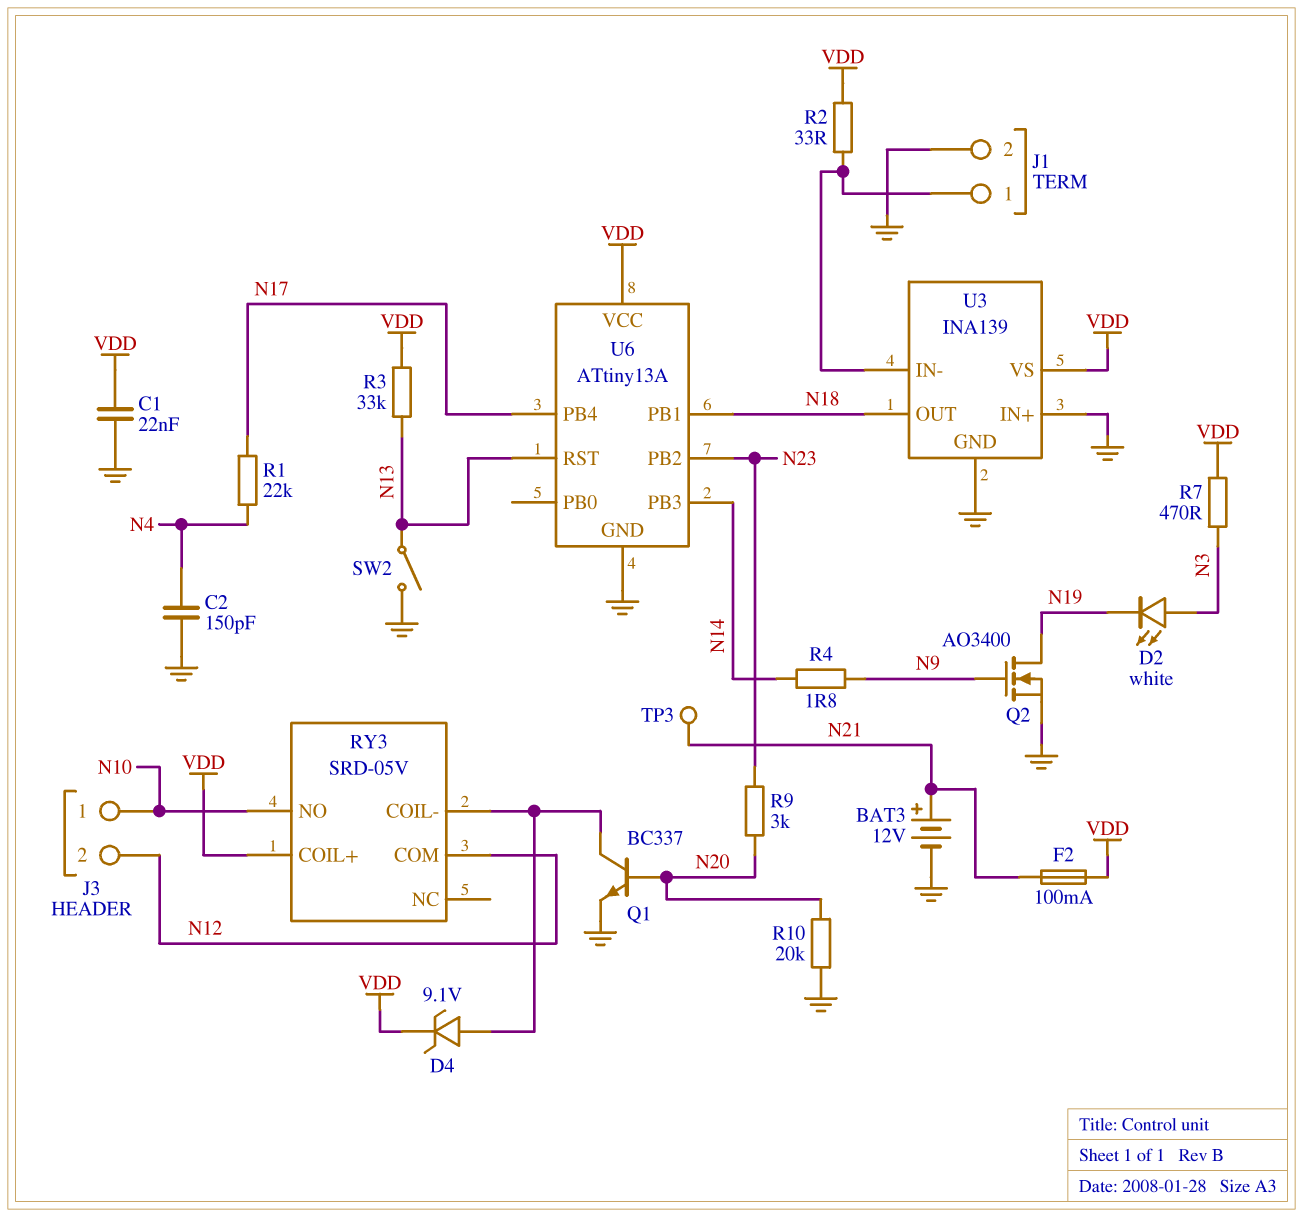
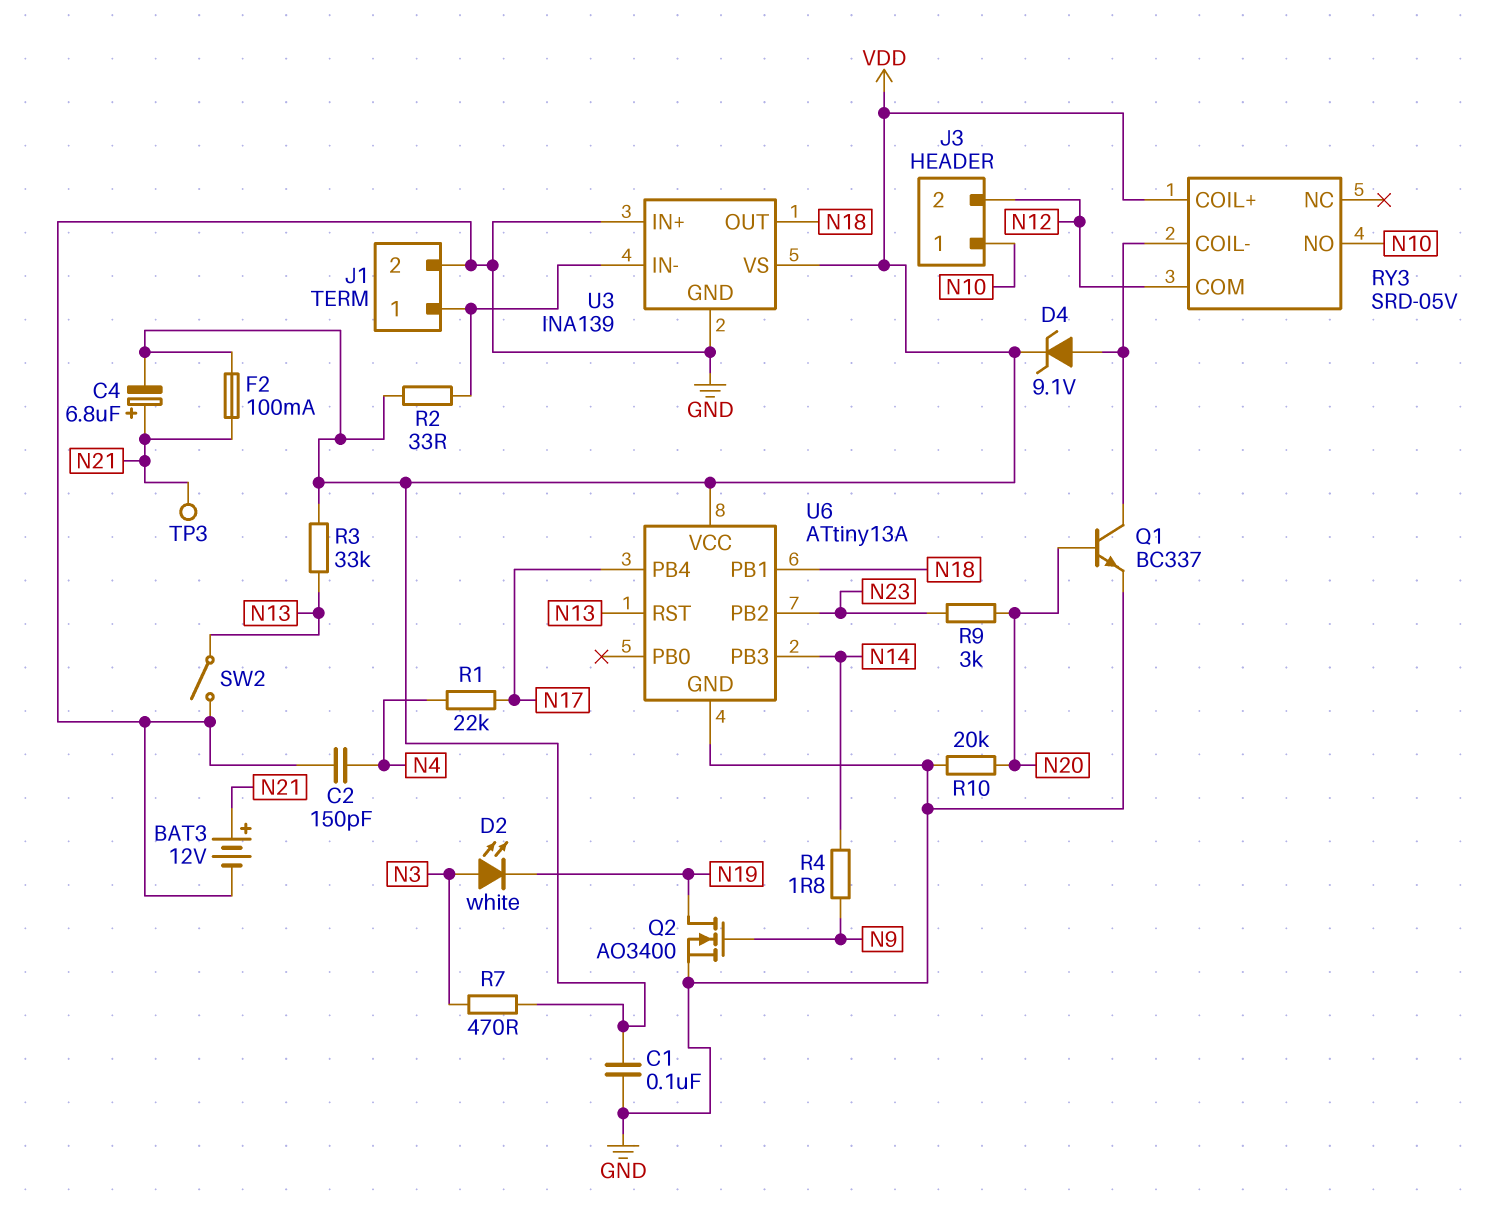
C1: 22nF (GND, VDD) -> 100nF (GND, VDD)
C4: none -> 6.8uF (plus N21, minus VDD)

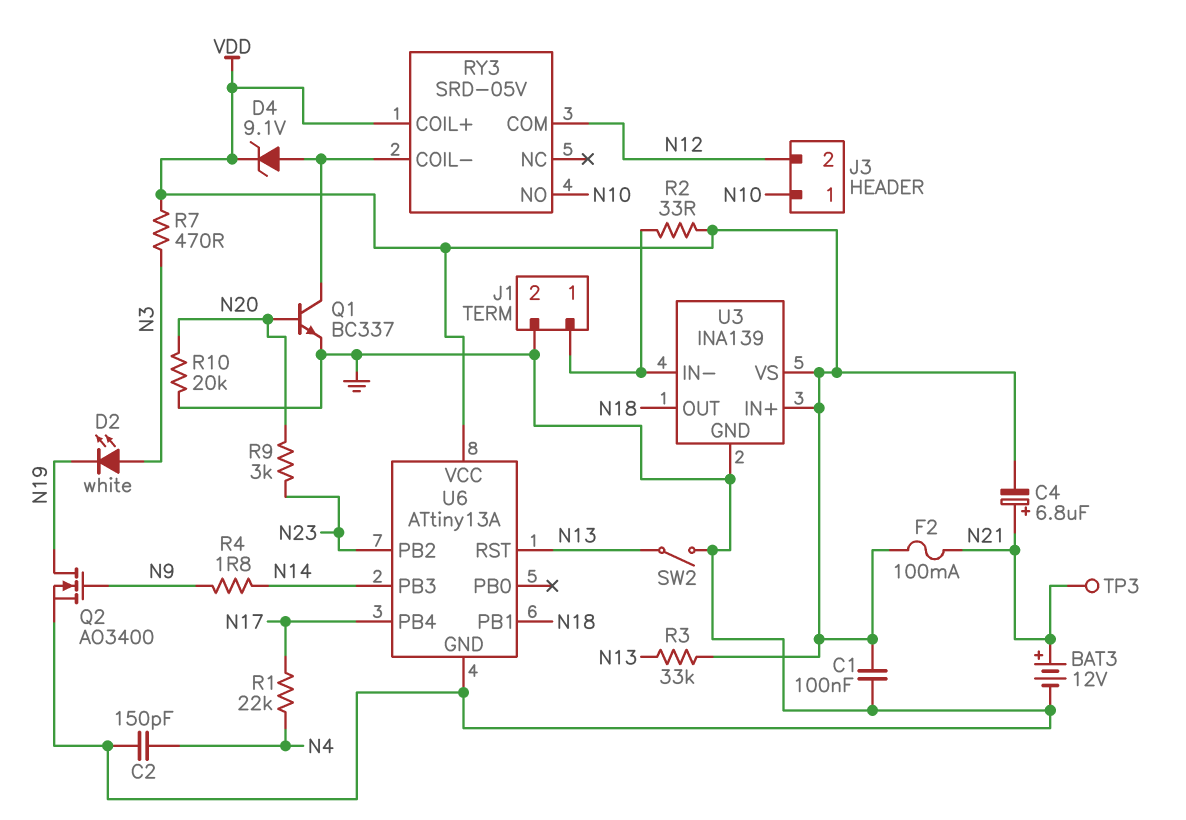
U3 pin IN+: GND -> VDD

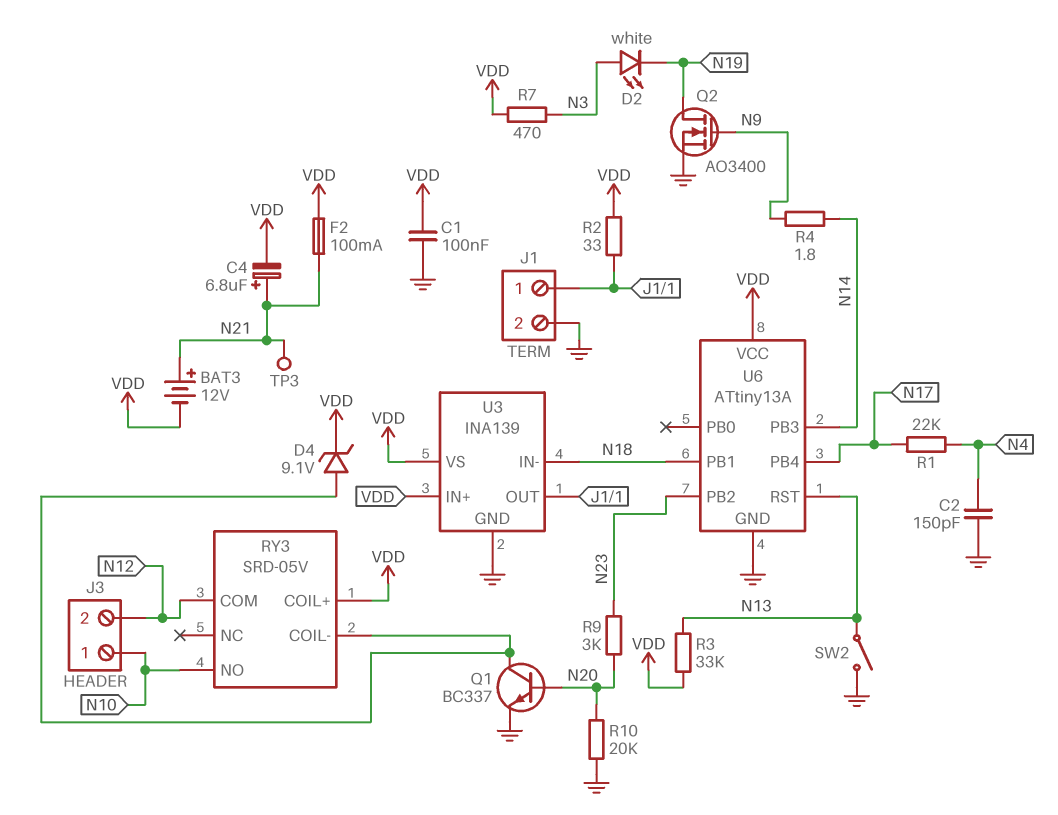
BAT3: 12V (plus N21, minus GND) -> 12V (plus N21, minus VDD)
U3 pin IN-: J1/1 -> N18
U3 pin OUT: N18 -> J1/1

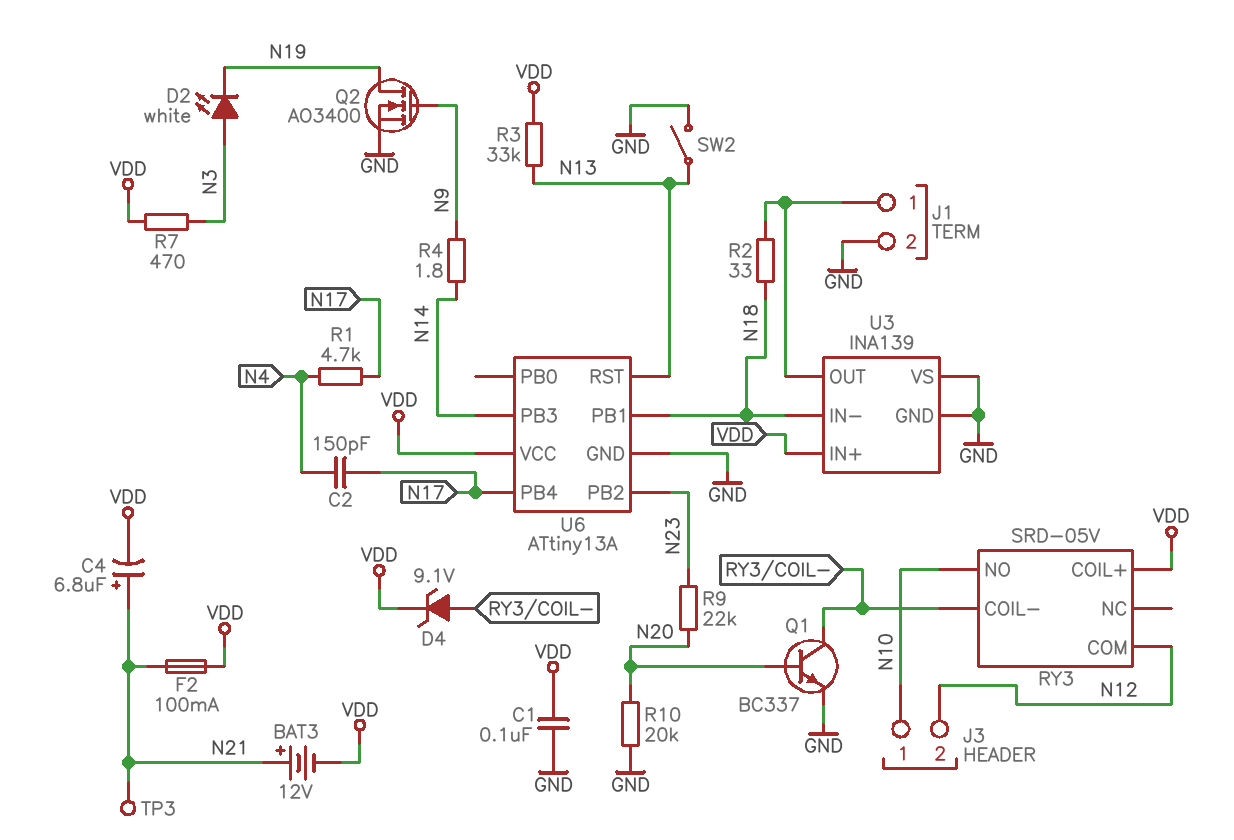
C2: 150pF (GND, N4) -> 150pF (N4, N17)
R1: 22k (N4, N17) -> 4.7k (N4, N17)
R2: 33 (J1/1, VDD) -> 33 (J1/1, N18)
R9: 3k (N20, N23) -> 22k (N20, N23)
U3 pin VS: VDD -> GND

